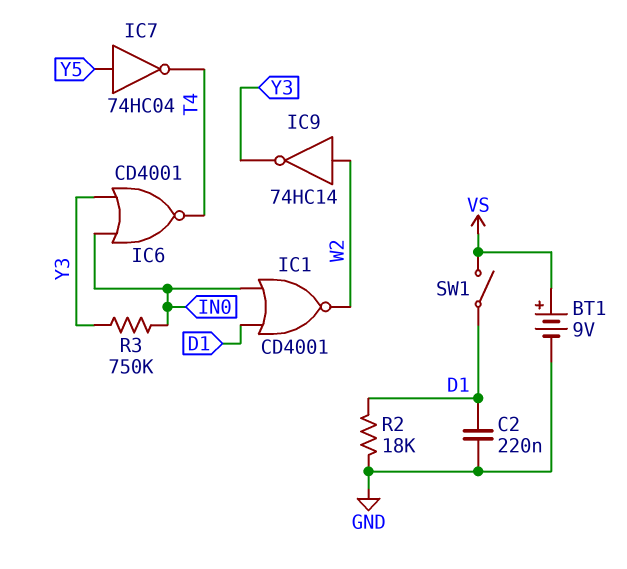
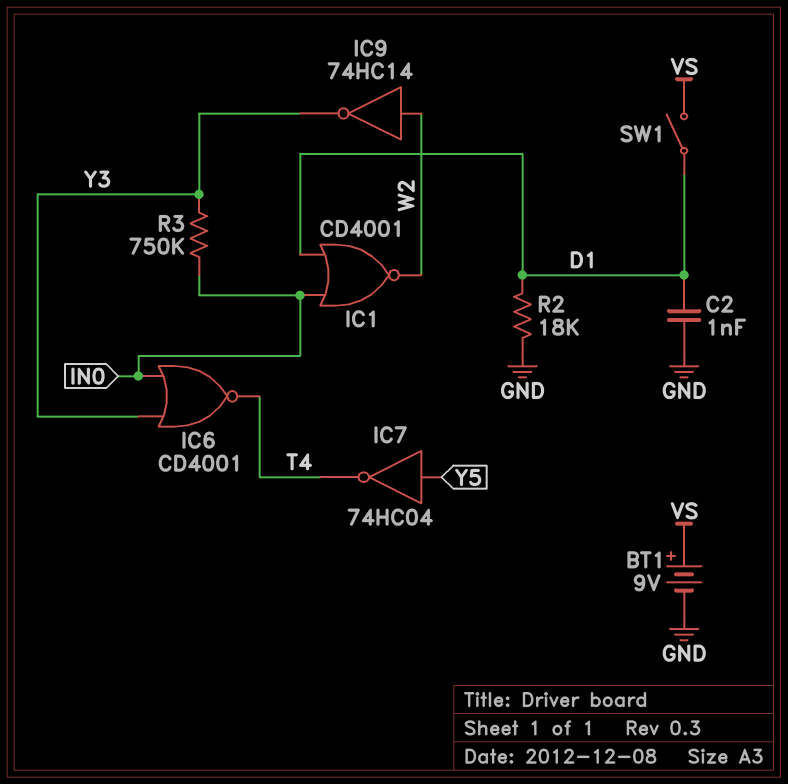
C2: 220nF (D1, GND) -> 1nF (D1, GND)

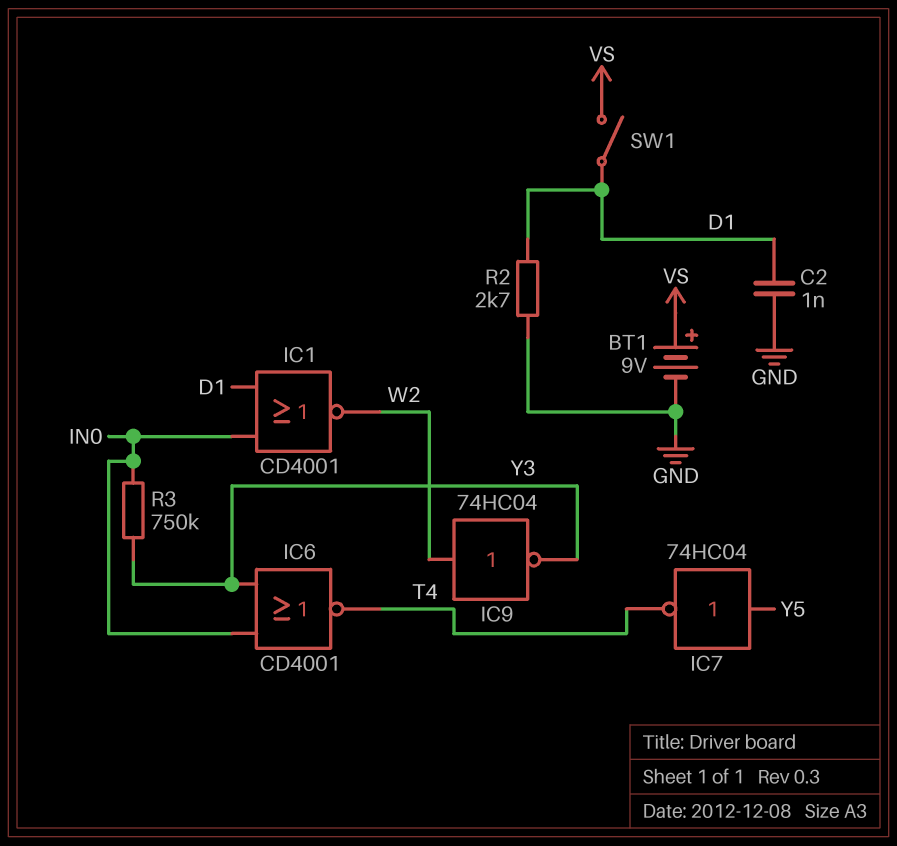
IC9: NOT 74HC14 (in W2, out Y3) -> NOT 74HC04 (in W2, out Y3)
R2: 18k (D1, GND) -> 2.7k (D1, GND)

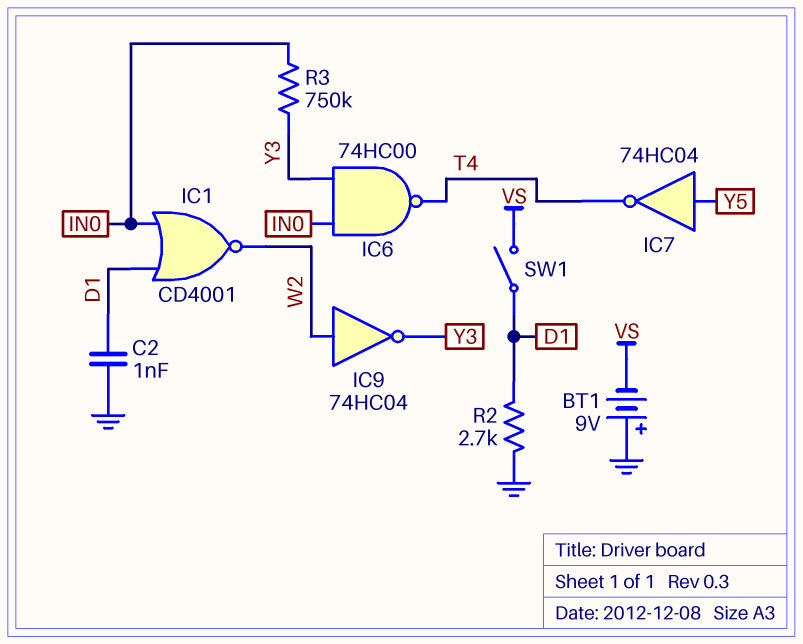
BT1: 9V (plus VS, minus GND) -> 9V (plus GND, minus VS)
IC6: NOR CD4001 (in IN0, in Y3, out T4) -> NAND 74HC00 (in IN0, in Y3, out T4)

